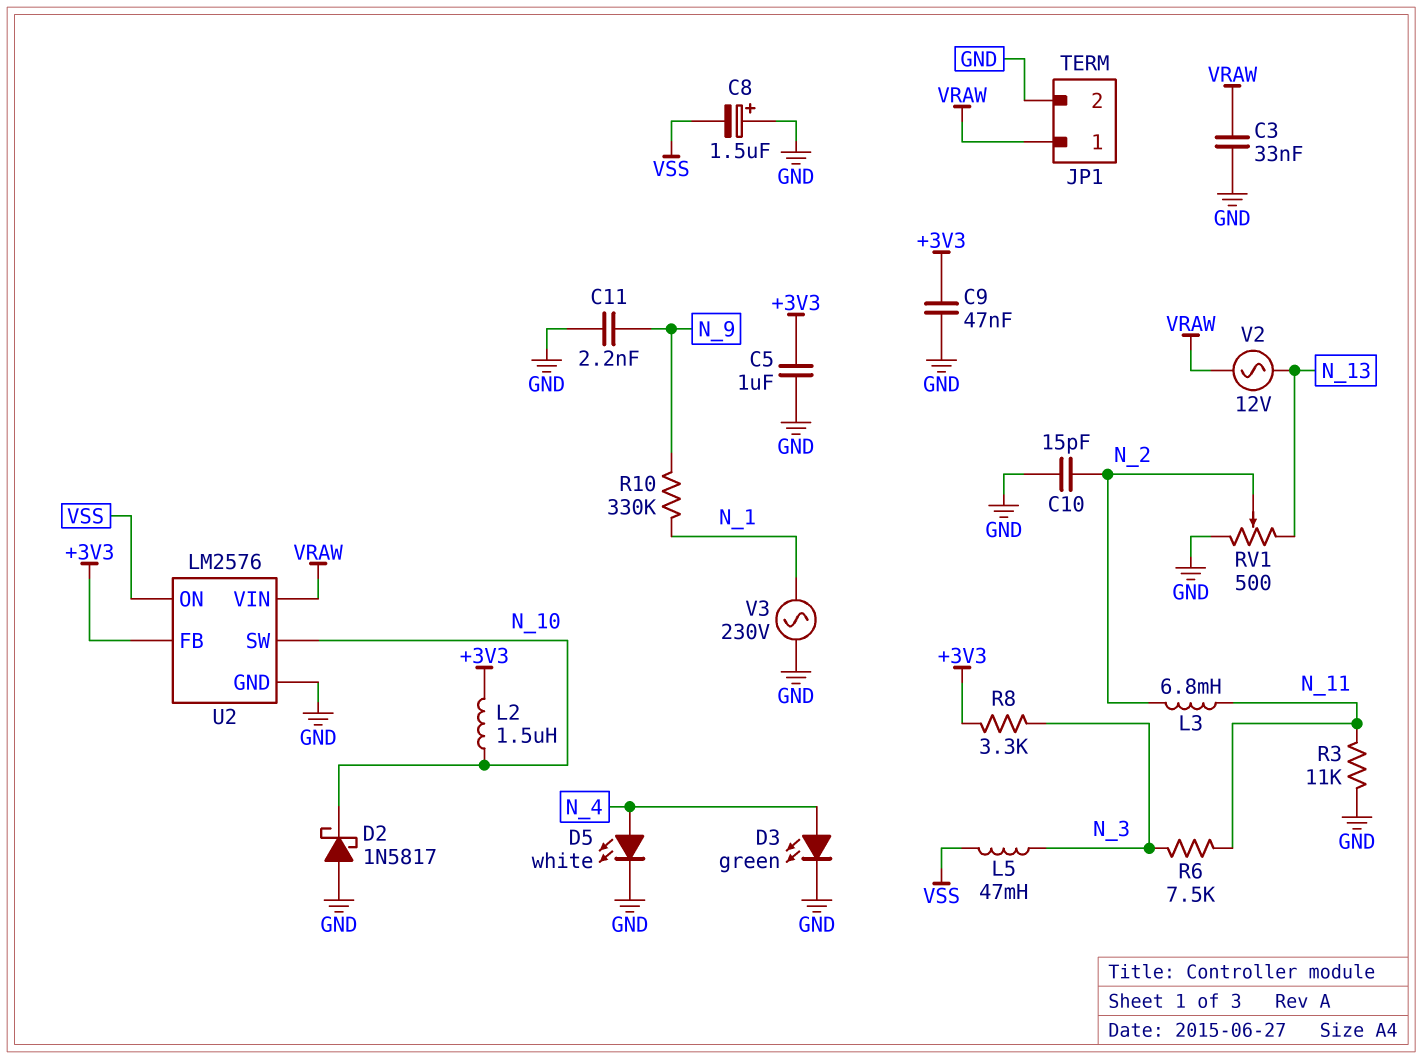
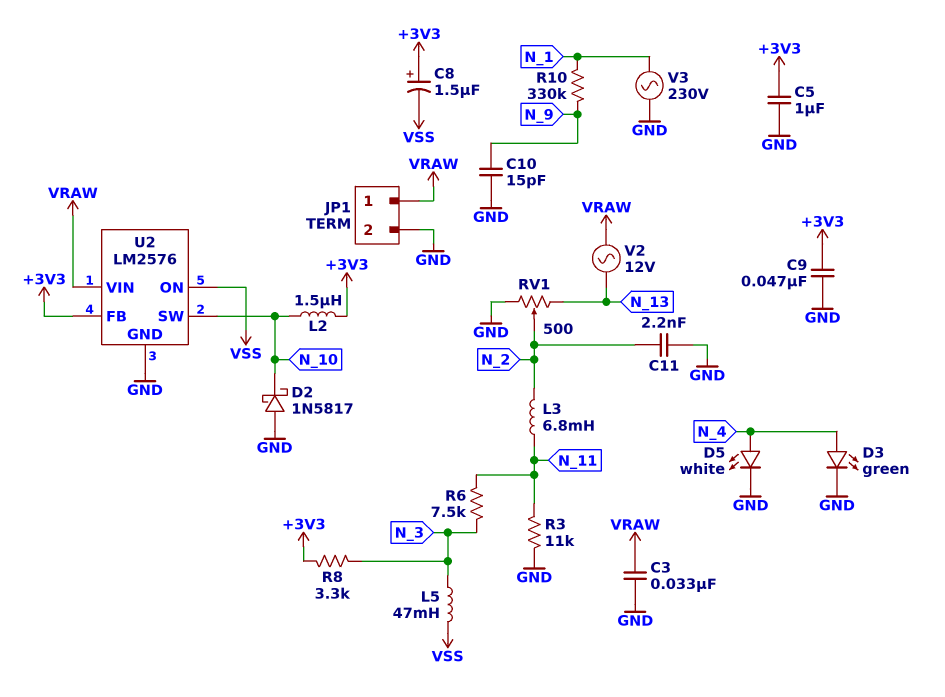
C8: 1.5uF (plus GND, minus VSS) -> 1.5uF (plus +3V3, minus VSS)
C10: 15pF (GND, N_2) -> 15pF (GND, N_9)
C11: 2.2nF (GND, N_9) -> 2.2nF (GND, N_2)

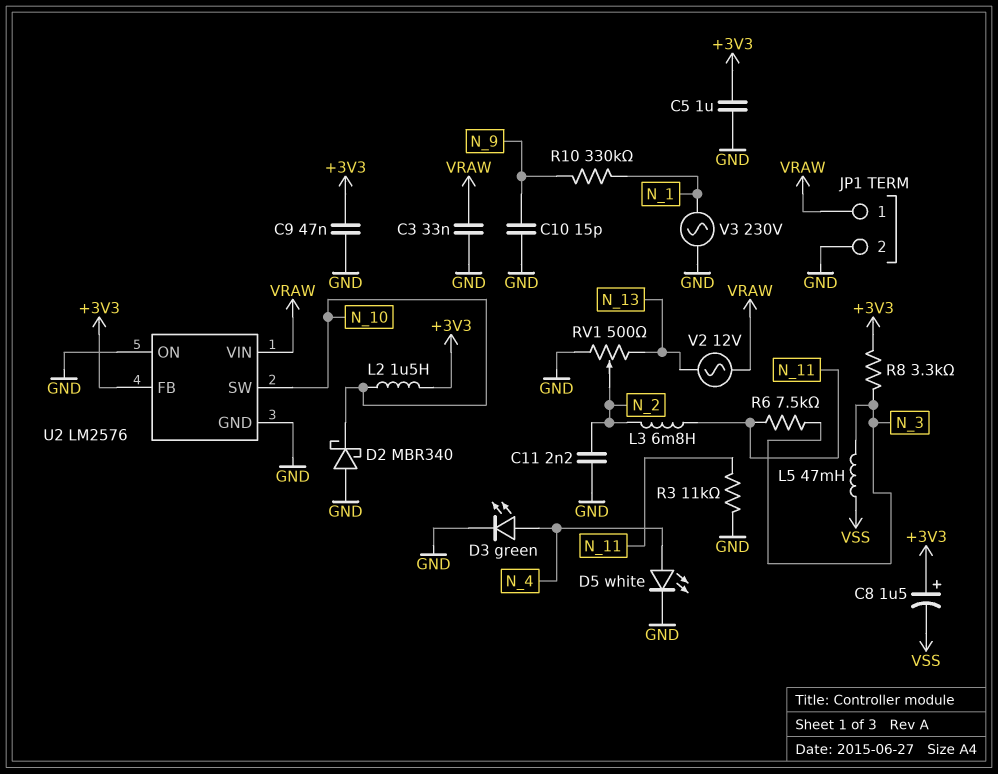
D2: schottky 1N5817 (A GND, K N_10) -> schottky MBR340 (A GND, K N_10)
U2 pin ON: VSS -> GND

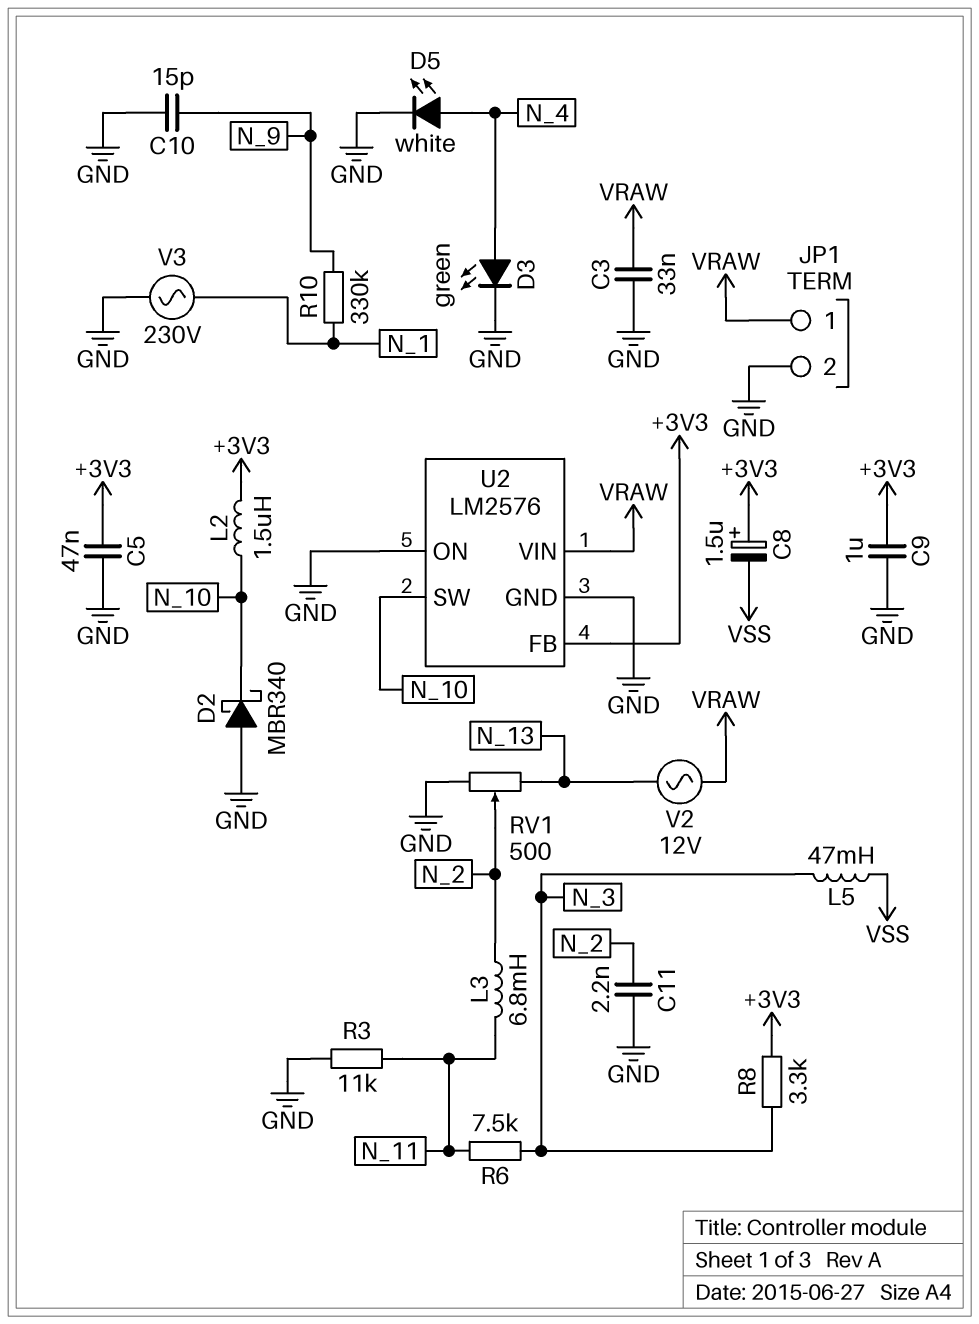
C5: 1uF (+3V3, GND) -> 47nF (+3V3, GND)
C9: 47nF (+3V3, GND) -> 1uF (+3V3, GND)

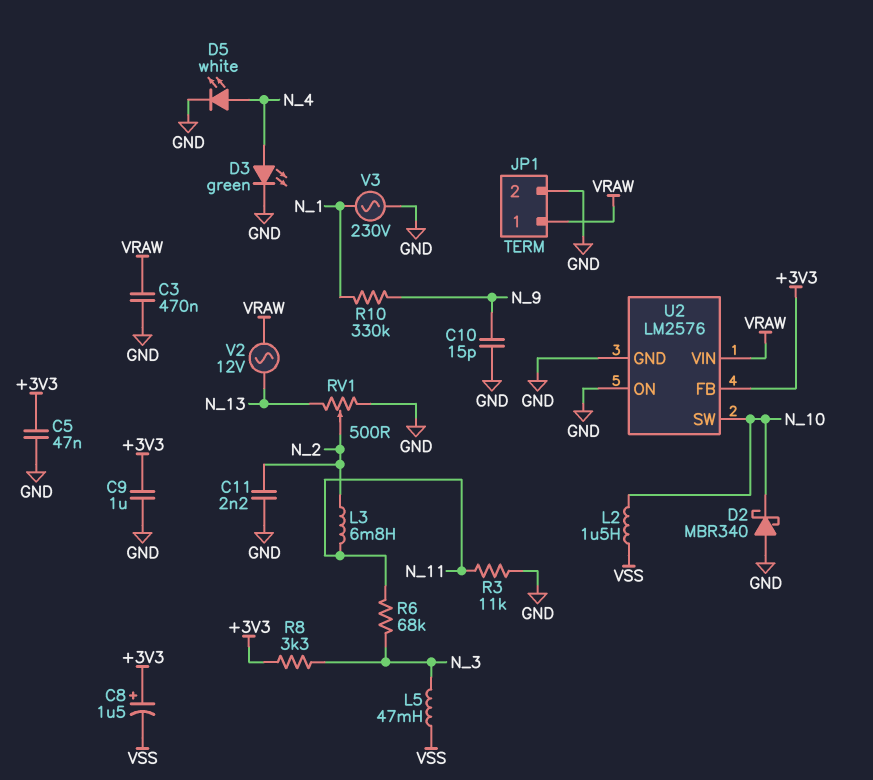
C3: 33nF (GND, VRAW) -> 470nF (GND, VRAW)
L2: 1.5uH (+3V3, N_10) -> 1.5uH (N_10, VSS)
R6: 7.5k (N_3, N_11) -> 68k (N_3, N_11)

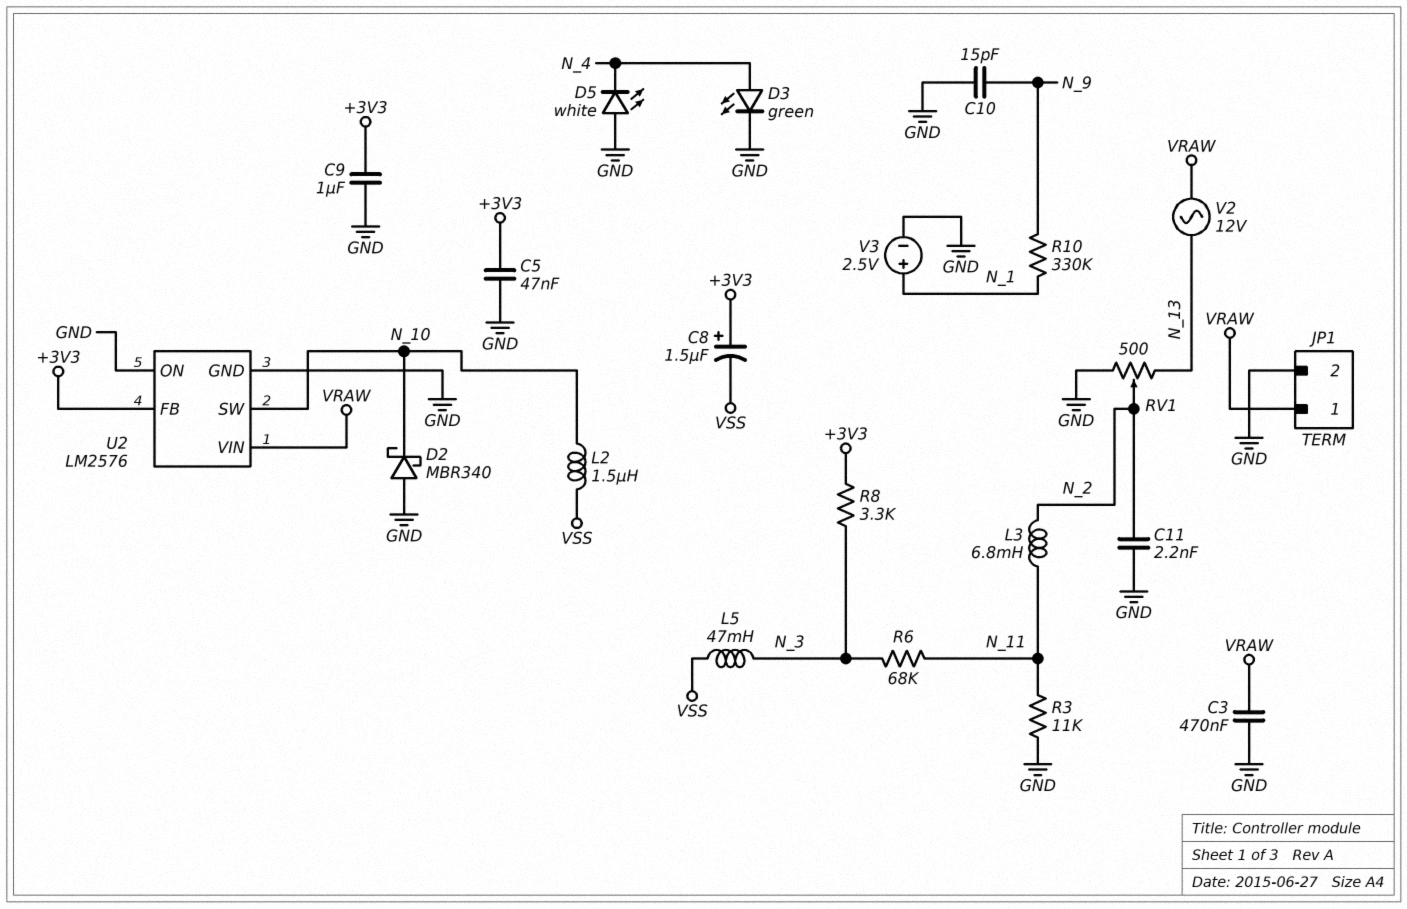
D5: LED white (A N_4, K GND) -> LED white (A GND, K N_4)
V3: AC 230V (GND, N_1) -> 2.5V (plus N_1, minus GND)

